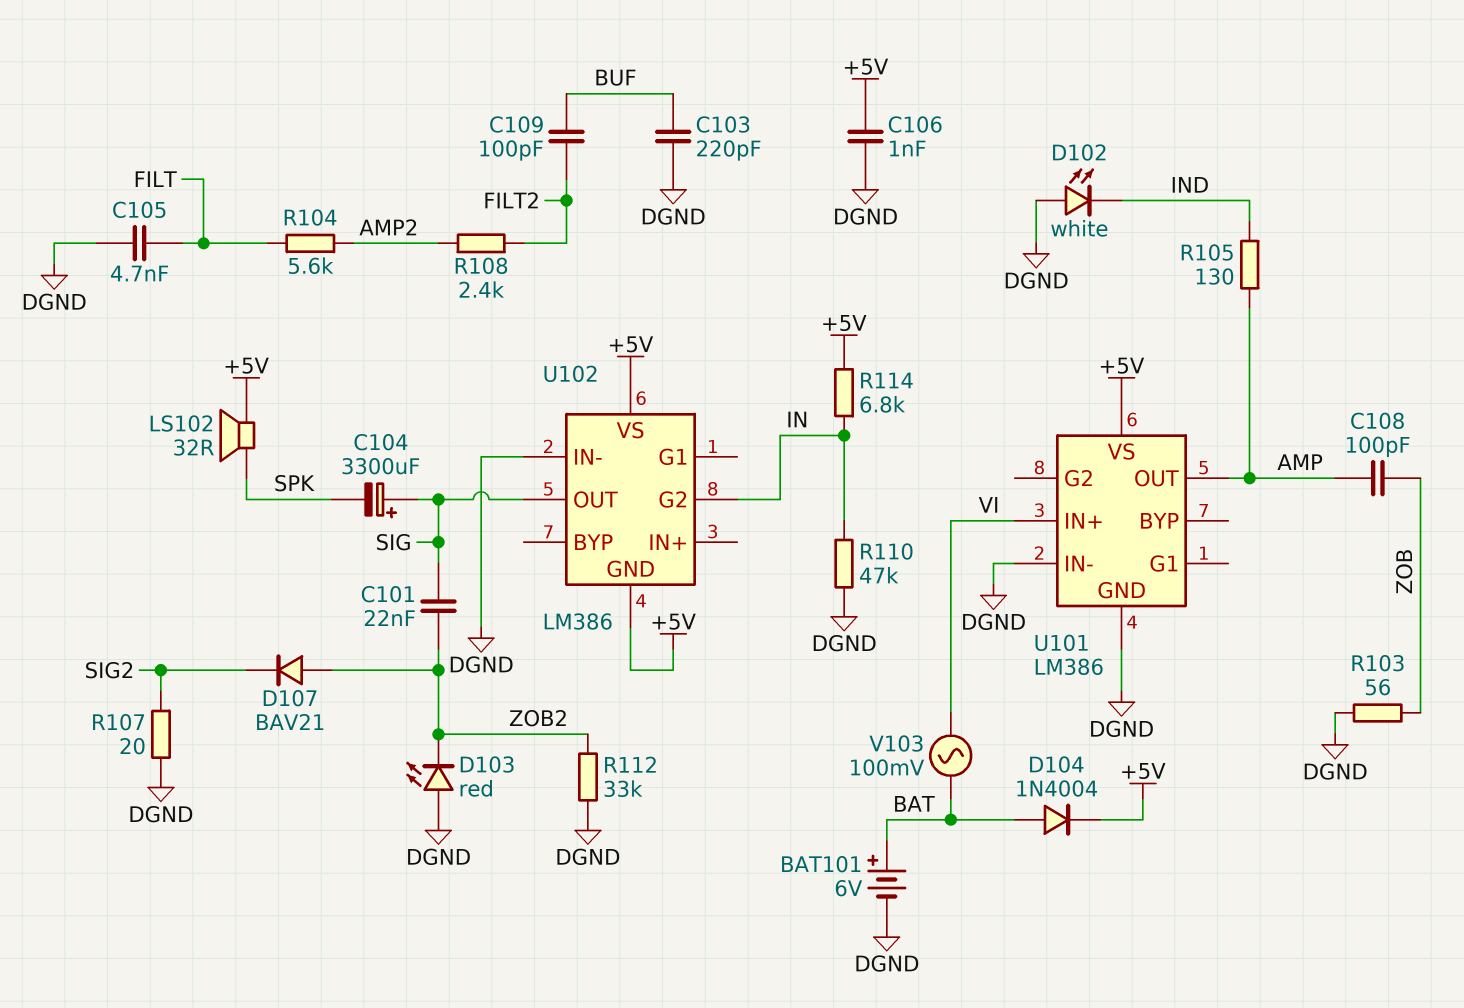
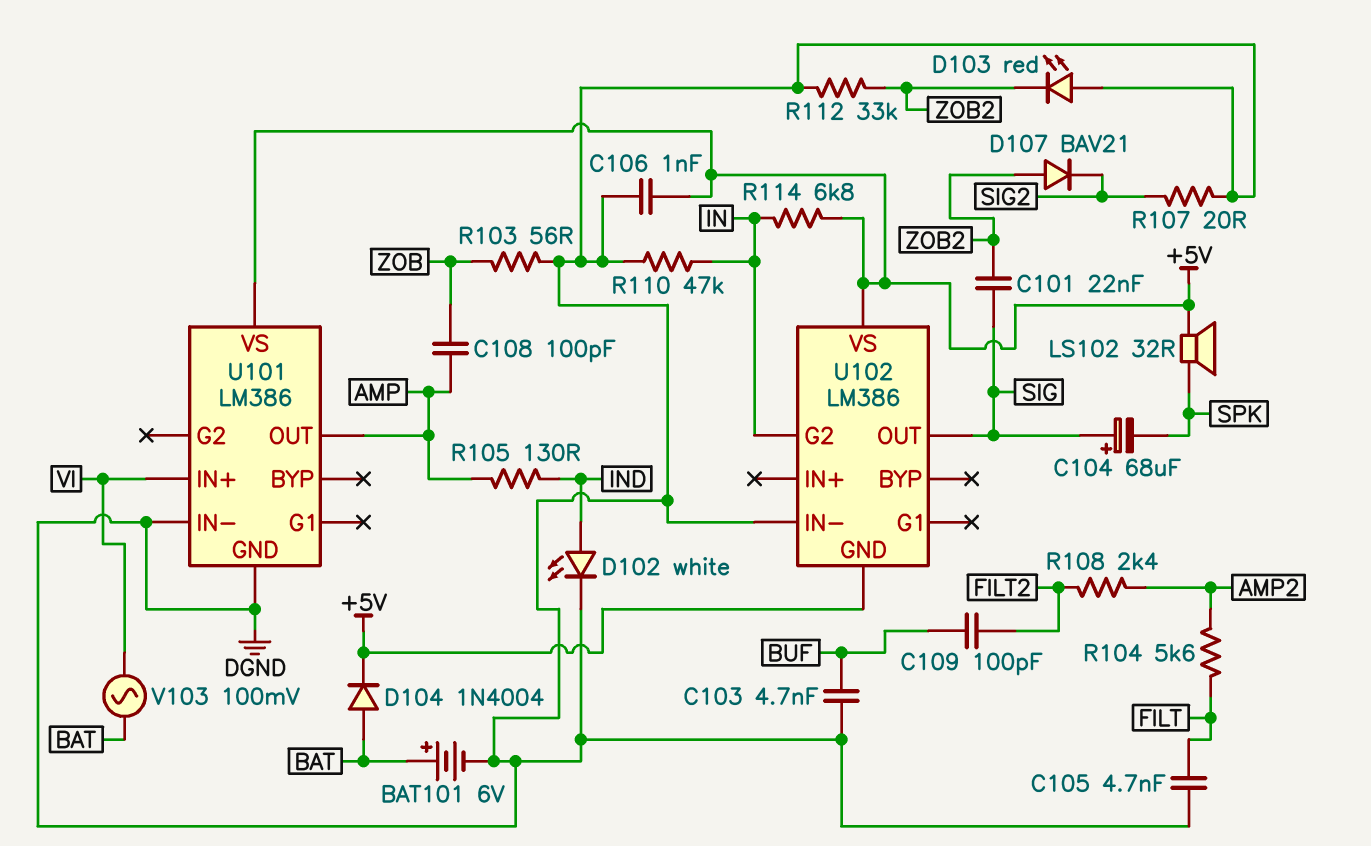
C103: 220pF (BUF, DGND) -> 4.7nF (BUF, DGND)
C104: 3300uF (plus SIG, minus SPK) -> 68uF (plus SIG, minus SPK)
D102: LED white (A DGND, K IND) -> LED white (A IND, K DGND)

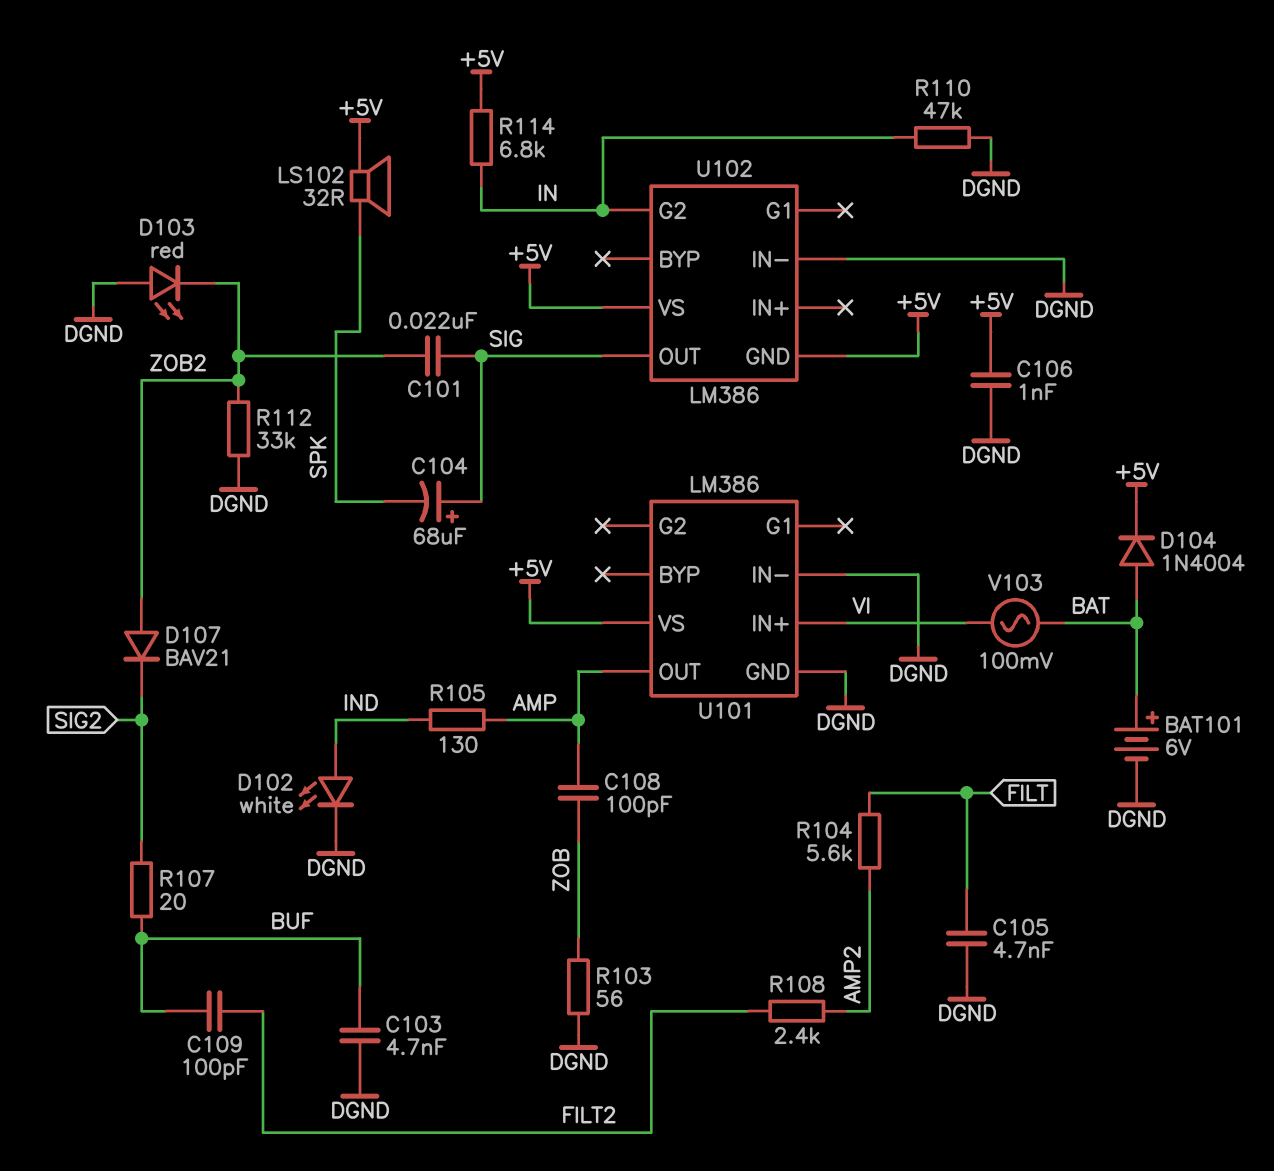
R107: 20 (DGND, SIG2) -> 20 (BUF, SIG2)

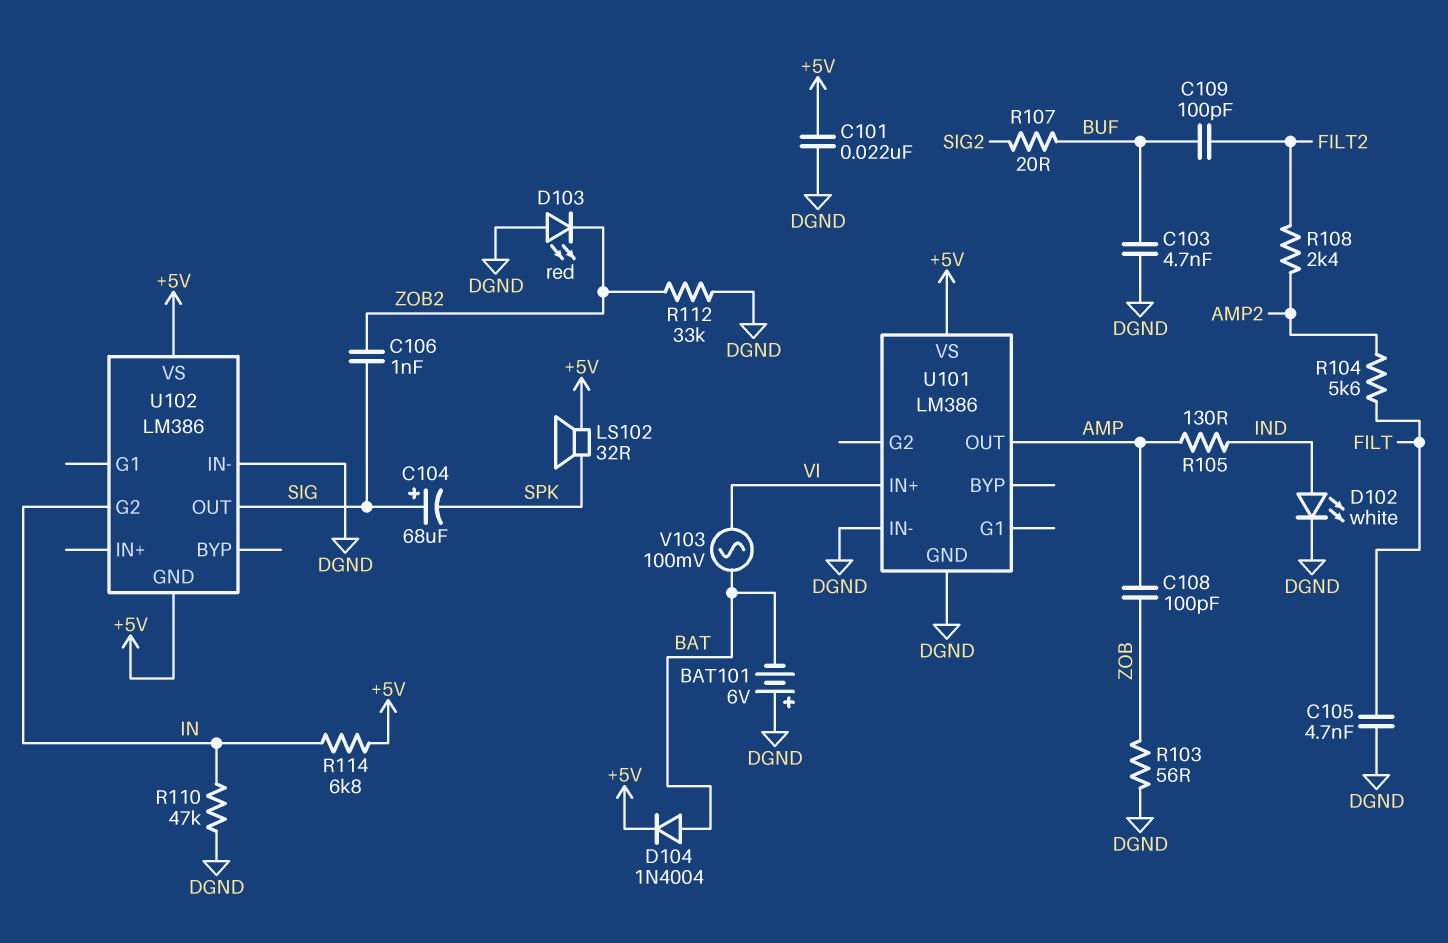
BAT101: 6V (plus BAT, minus DGND) -> 6V (plus DGND, minus BAT)
C101: 22nF (SIG, ZOB2) -> 22nF (+5V, DGND)
C106: 1nF (+5V, DGND) -> 1nF (SIG, ZOB2)
D107: diode BAV21 (A ZOB2, K SIG2) -> none

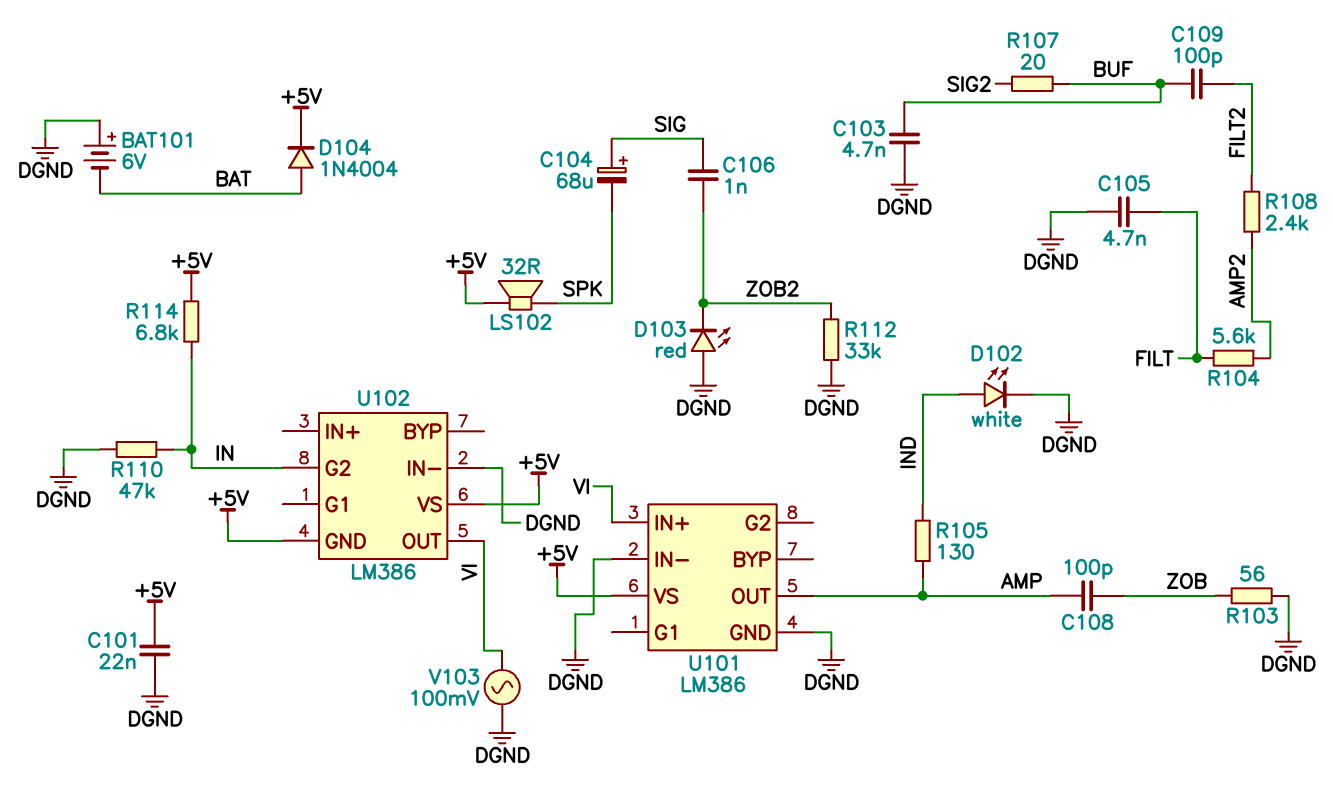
U102 pin OUT: SIG -> VI
V103: AC 100mV (BAT, VI) -> AC 100mV (DGND, VI)

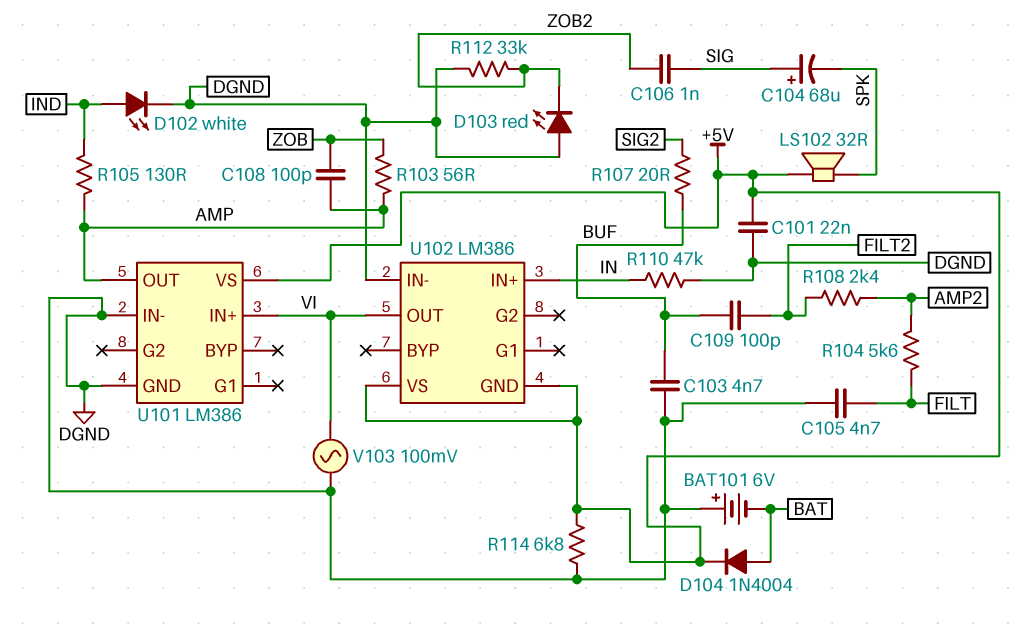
R103: 56 (DGND, ZOB) -> 56 (AMP, ZOB)
R114: 6.8k (+5V, IN) -> 6.8k (+5V, DGND)
U102 pin G2: IN -> none
U102 pin IN+: none -> IN

